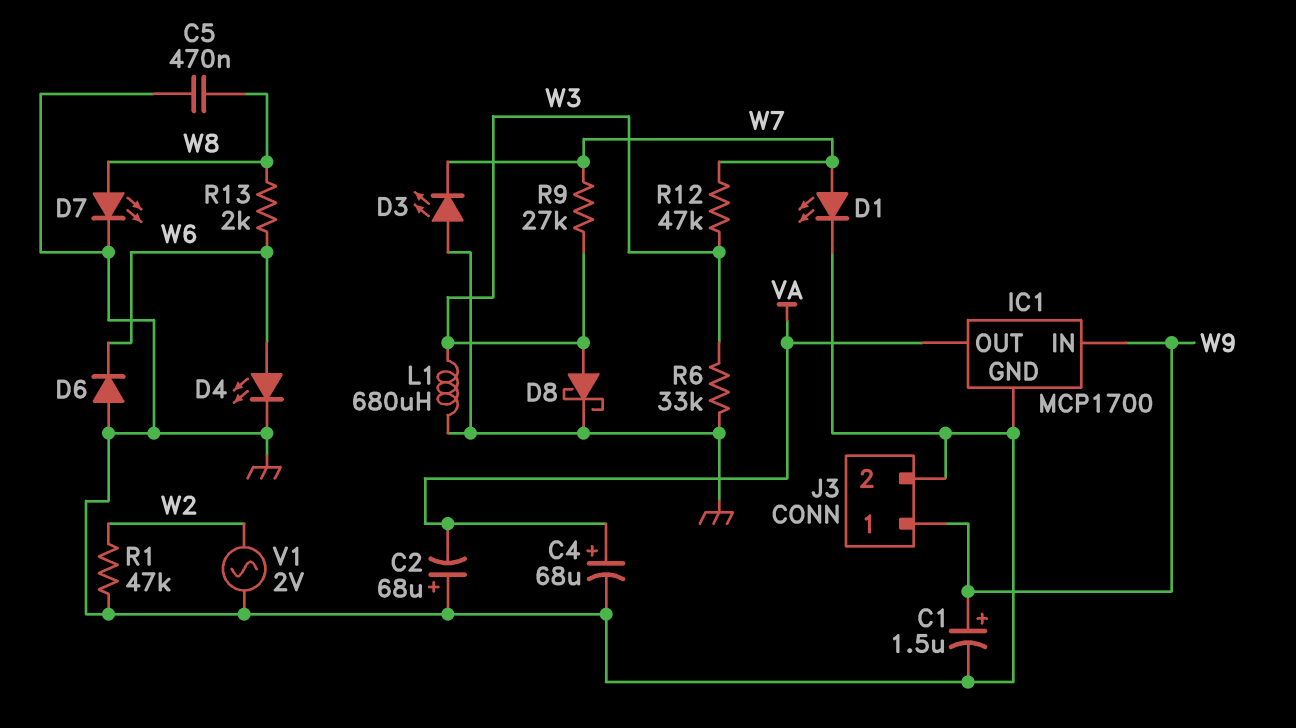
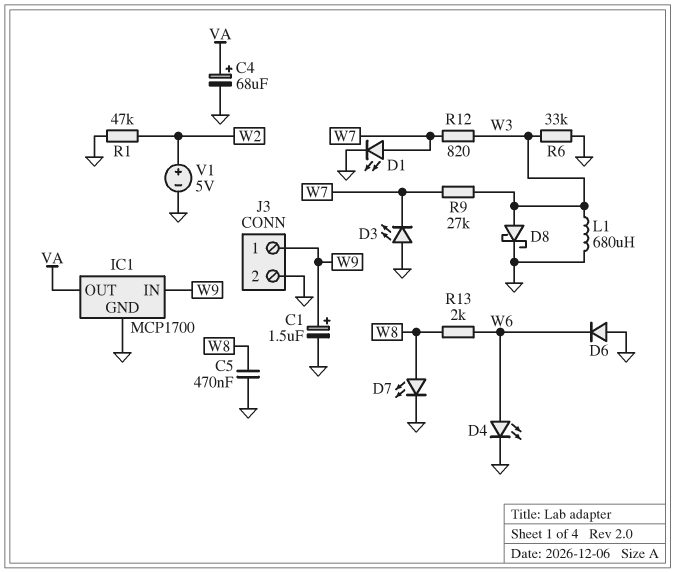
C2: 68uF (plus GND, minus VA) -> none
R12: 47k (W3, W7) -> 820 (W3, W7)
V1: AC 2V (GND, W2) -> 5V (plus W2, minus GND)

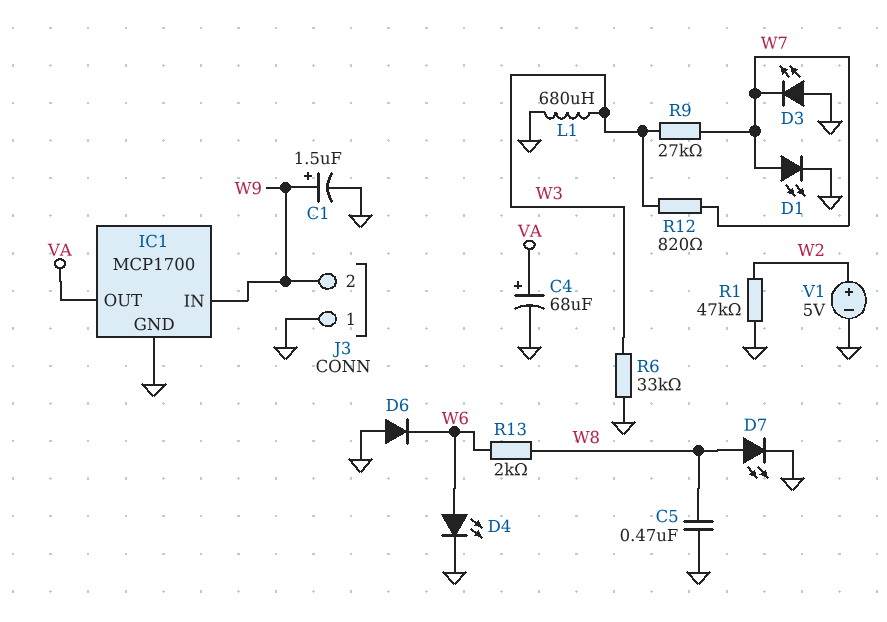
D8: schottky (A W3, K GND) -> none
J3 pin 1: W9 -> GND
J3 pin 2: GND -> W9

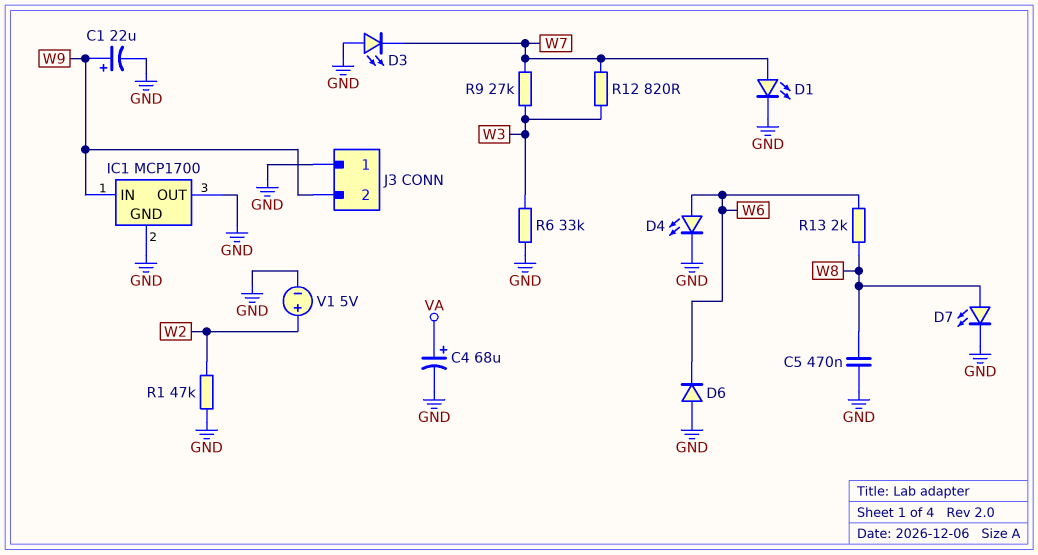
C1: 1.5uF (plus W9, minus GND) -> 22uF (plus W9, minus GND)
IC1 pin OUT: VA -> GND
L1: 680uH (GND, W3) -> none

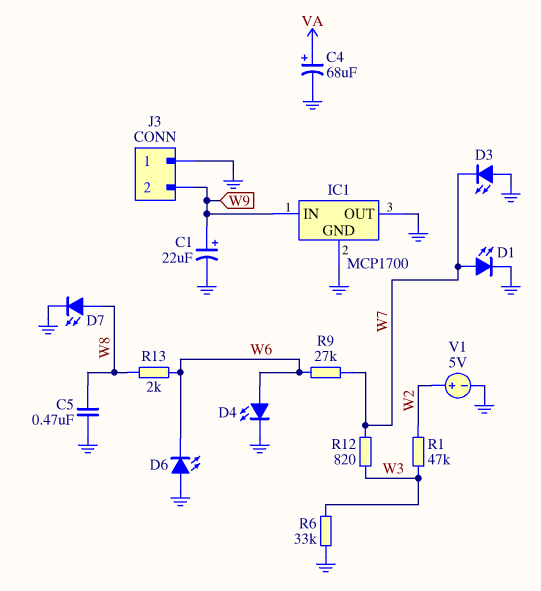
D6: diode (A GND, K W6) -> LED (A GND, K W6)
R1: 47k (GND, W2) -> 47k (W2, W3)
R9: 27k (W3, W7) -> 27k (W6, W7)

